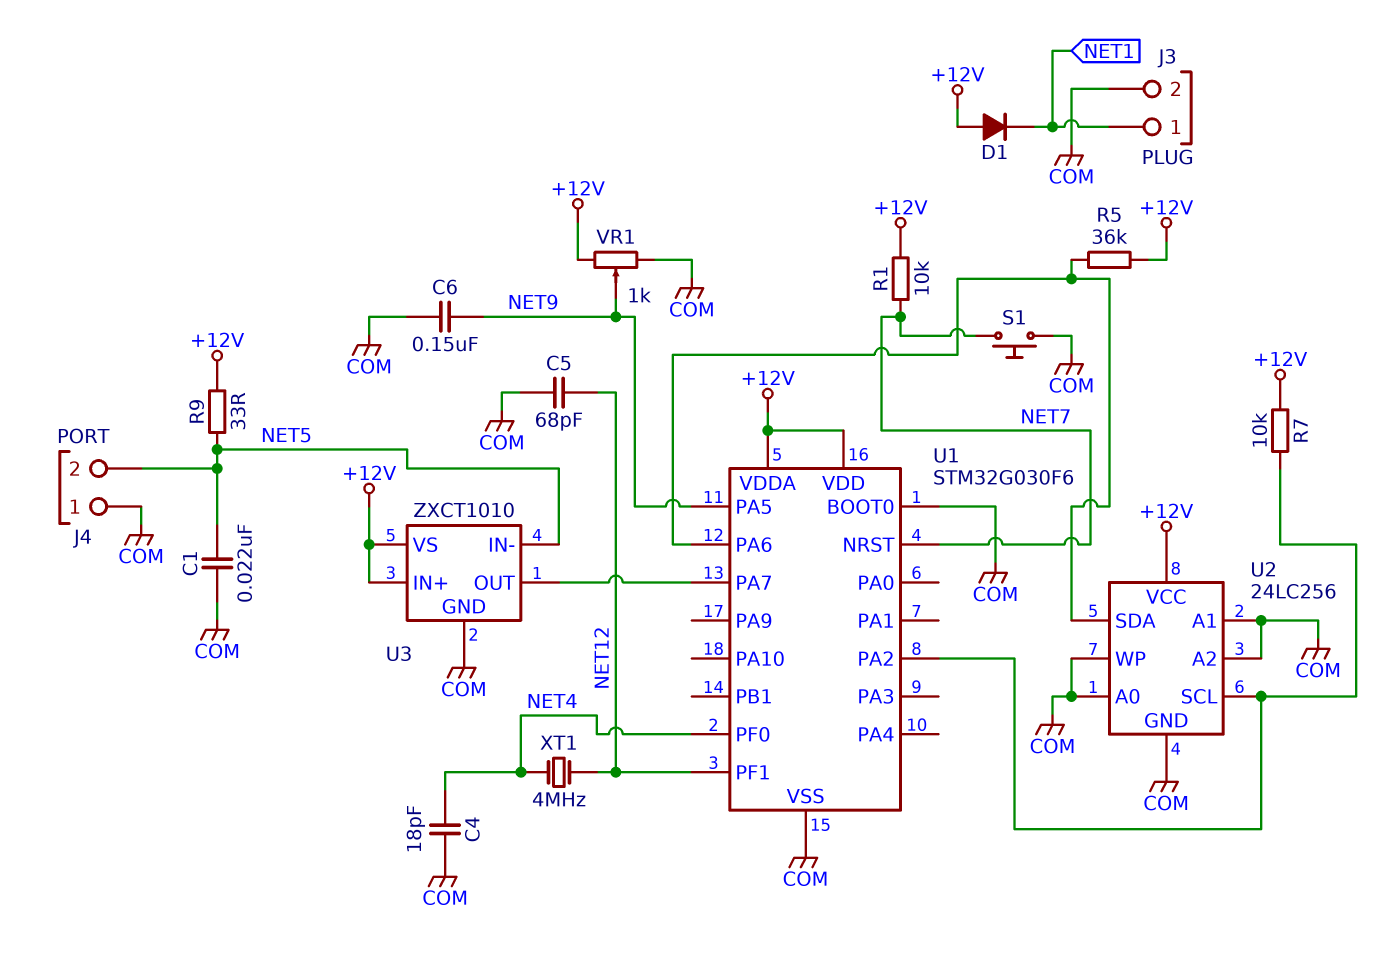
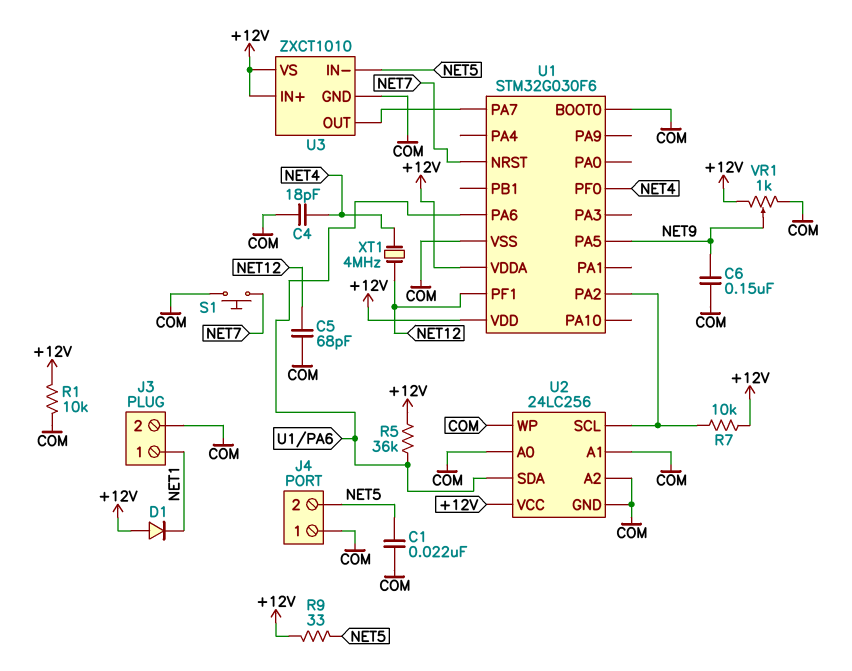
R1: 10k (+12V, NET7) -> 10k (+12V, COM)

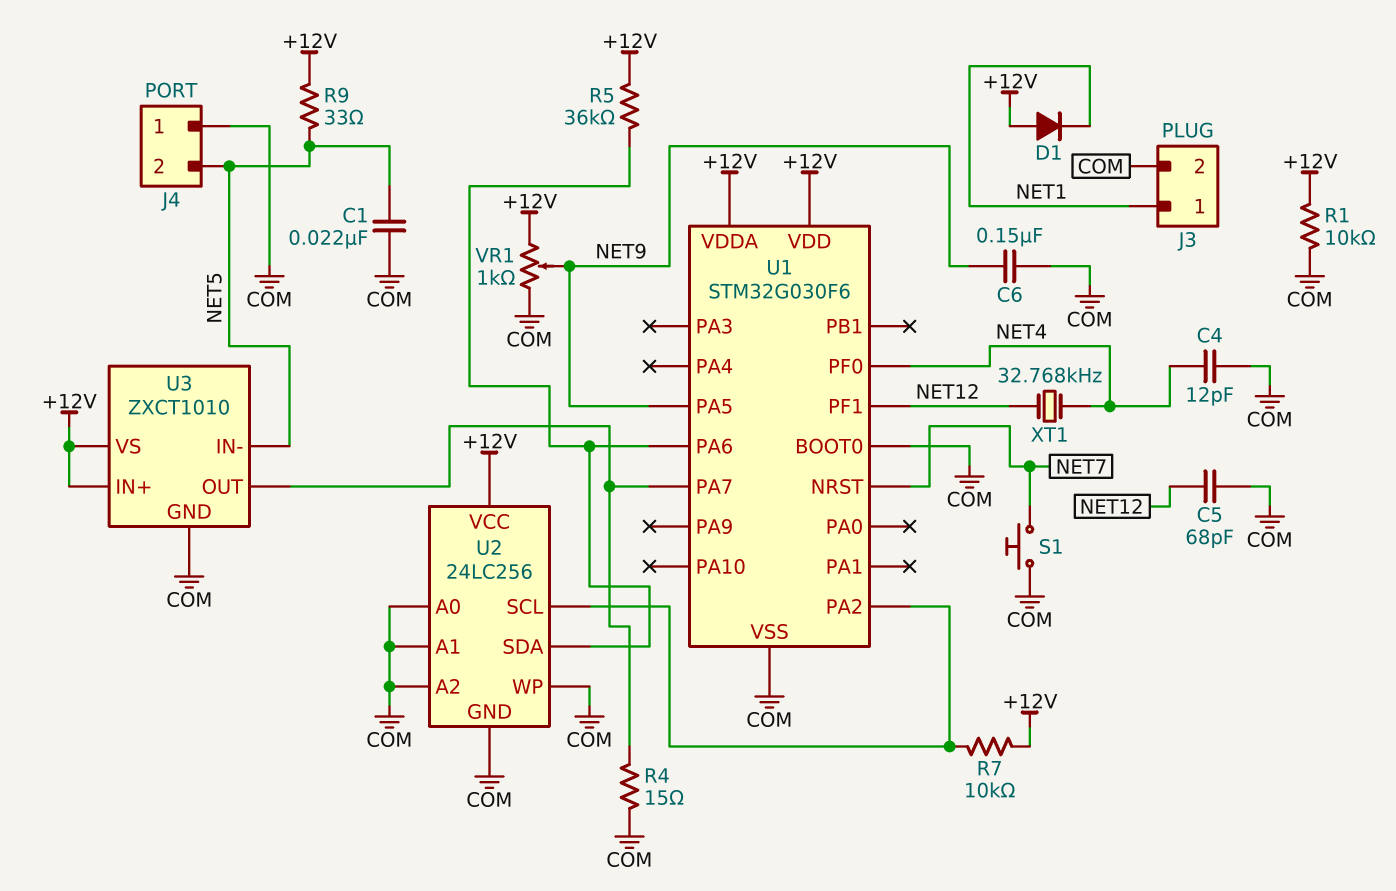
C4: 18pF (COM, NET4) -> 12pF (COM, NET4)
R4: none -> 15 (COM, U1/PA7)
XT1: 4MHz (NET4, NET12) -> 32.768kHz (NET4, NET12)

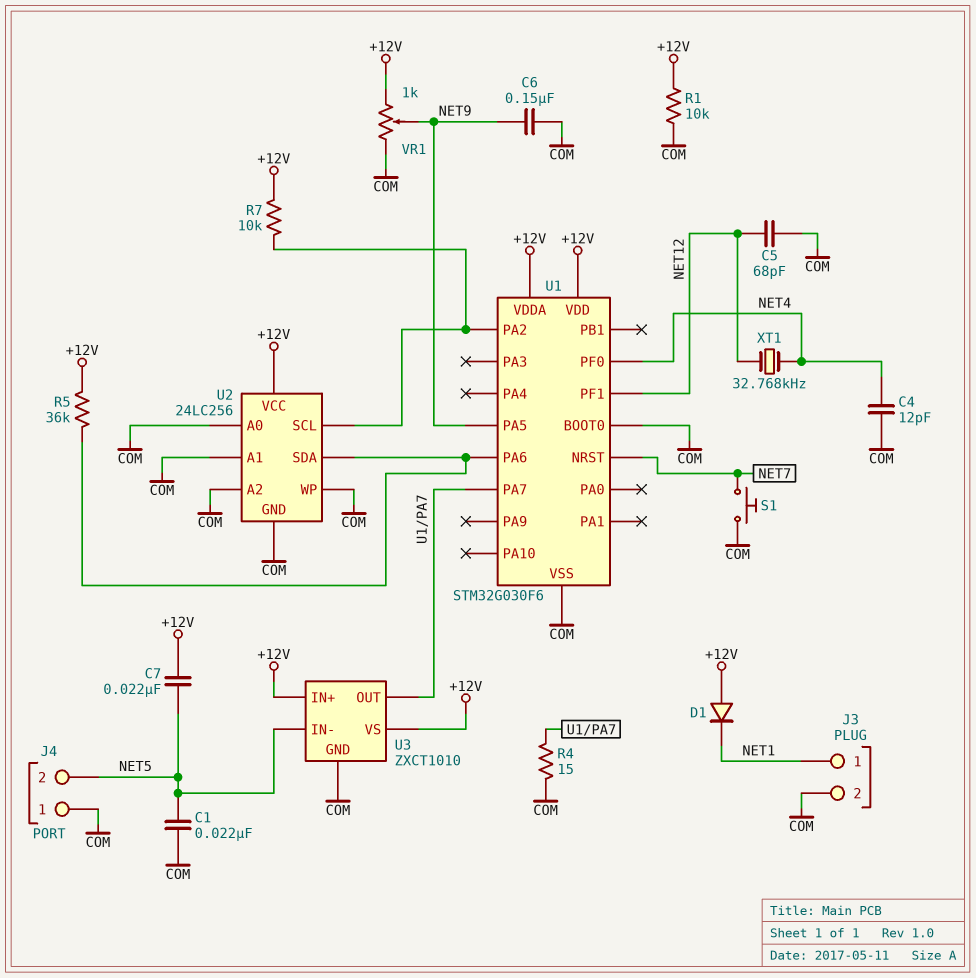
C7: none -> 22nF (+12V, NET5)
R9: 33 (+12V, NET5) -> none

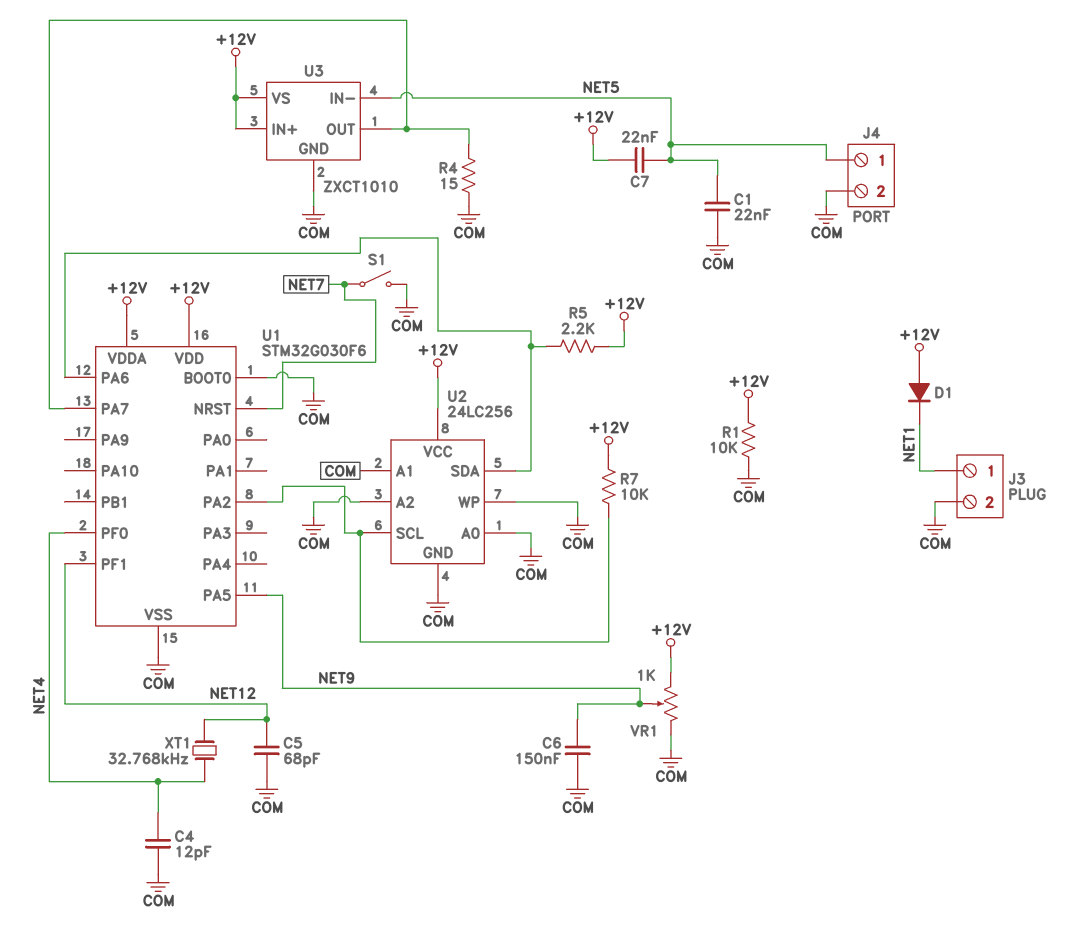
J4 pin 1: COM -> NET5
J4 pin 2: NET5 -> COM
R5: 36k (+12V, U1/PA6) -> 2.2k (+12V, U1/PA6)
S1: button (COM, NET7) -> switch (COM, NET7)

